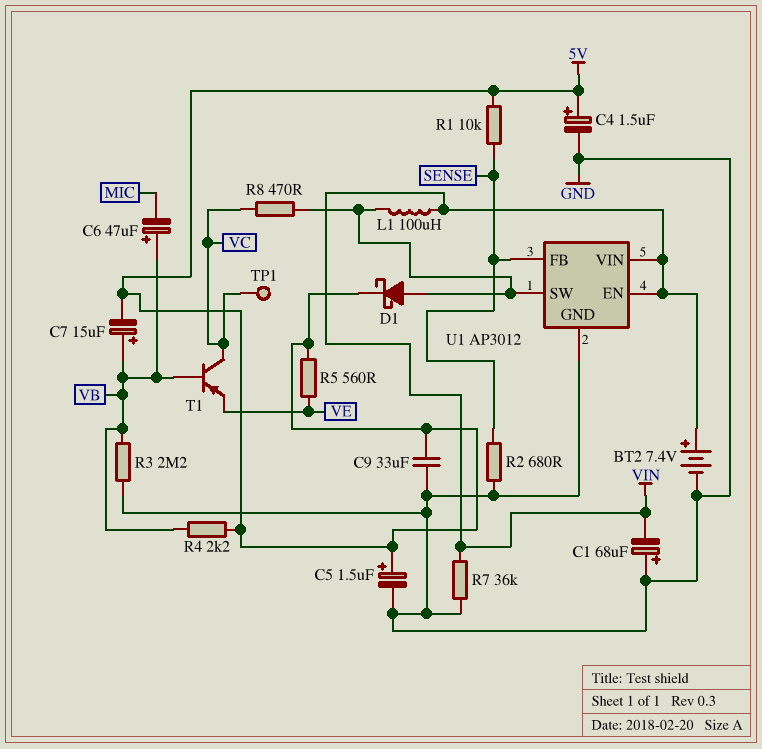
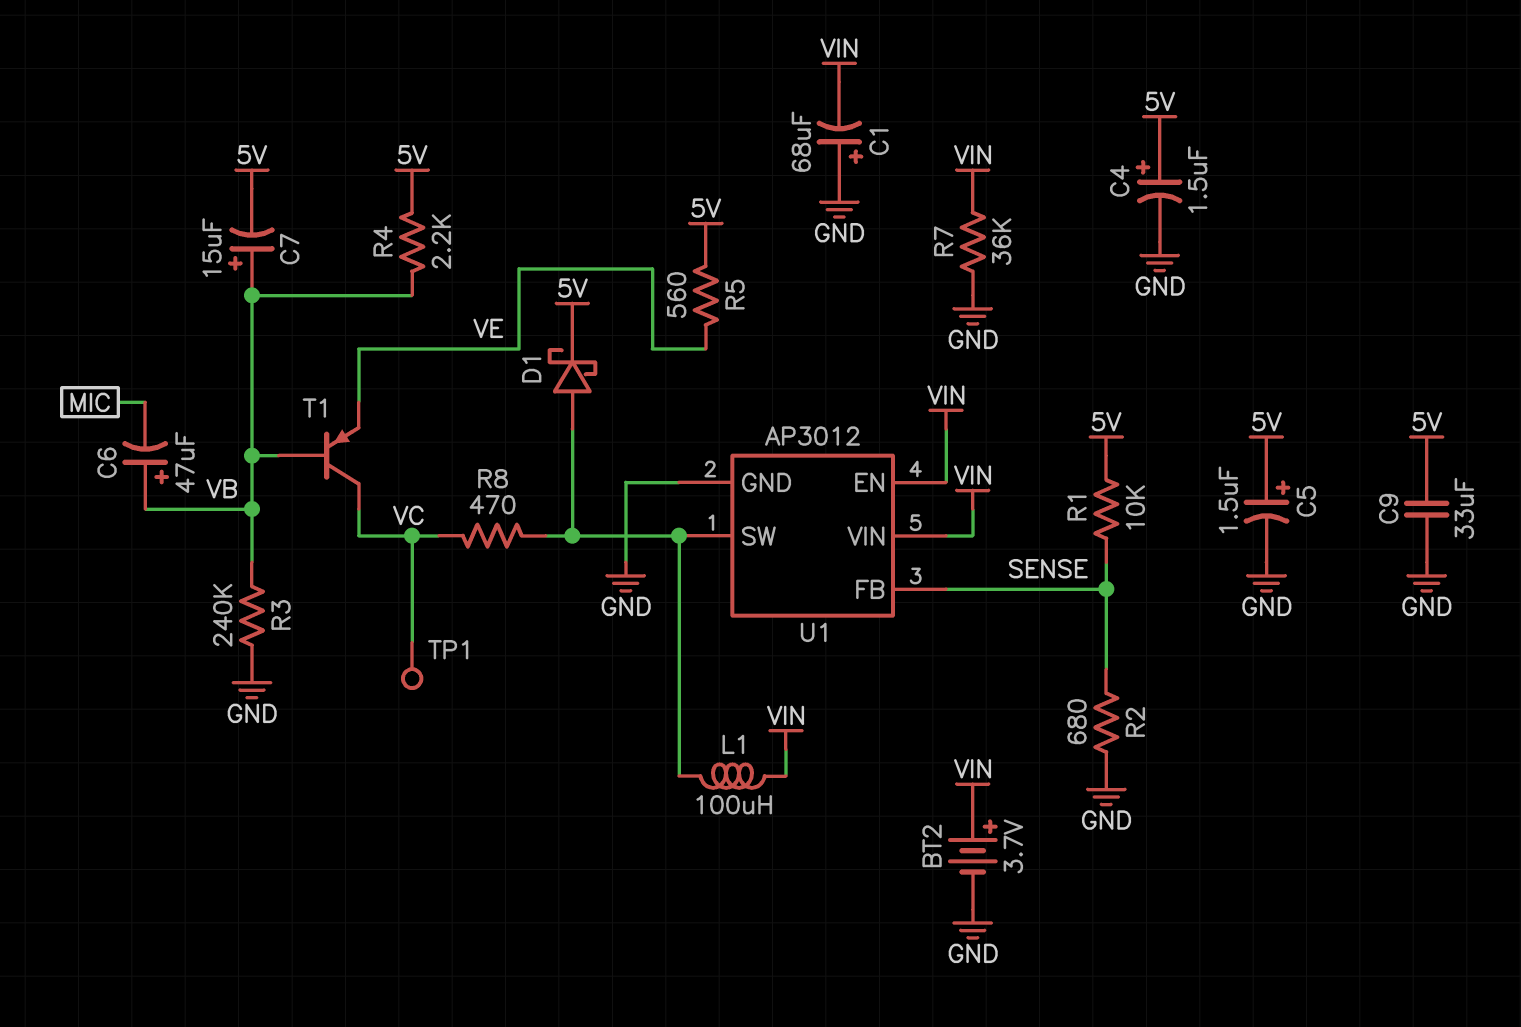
BT2: 7.4V (plus VIN, minus GND) -> 3.7V (plus VIN, minus GND)
R3: 2.2M (GND, VB) -> 240k (GND, VB)

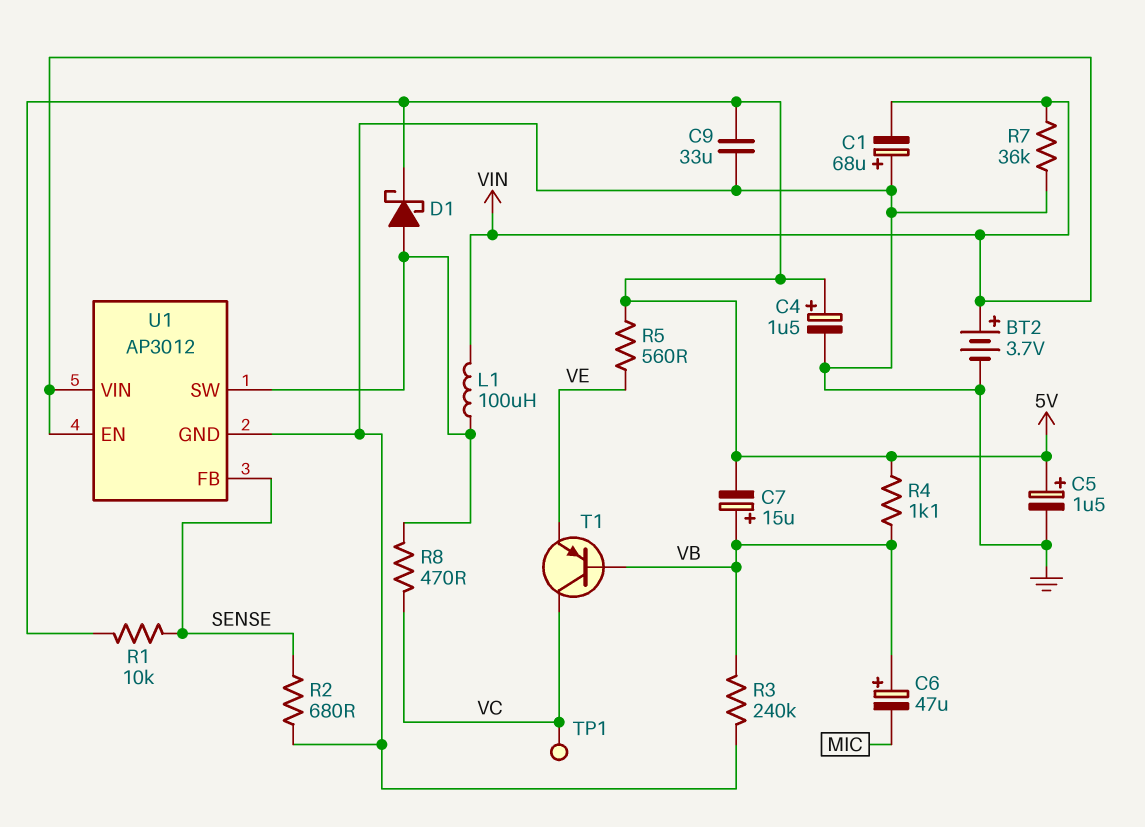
R4: 2.2k (5V, VB) -> 1.1k (5V, VB)

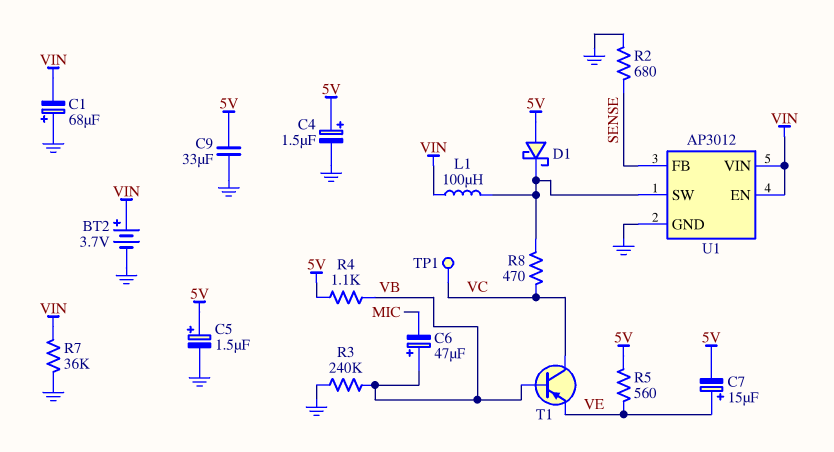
C7: 15uF (plus VB, minus 5V) -> 15uF (plus VE, minus 5V)
D1: schottky (A U1/SW, K 5V) -> schottky (A 5V, K U1/SW)
R1: 10k (5V, SENSE) -> none

